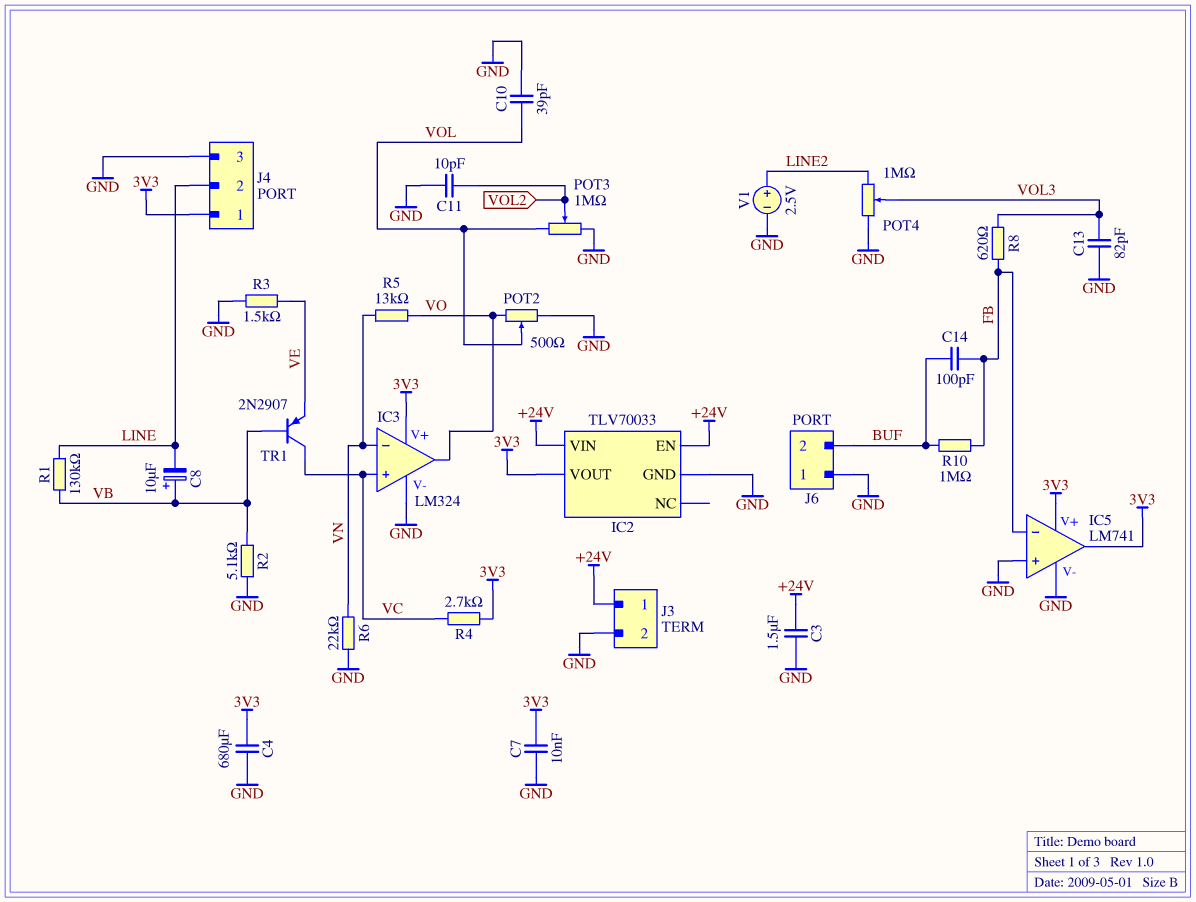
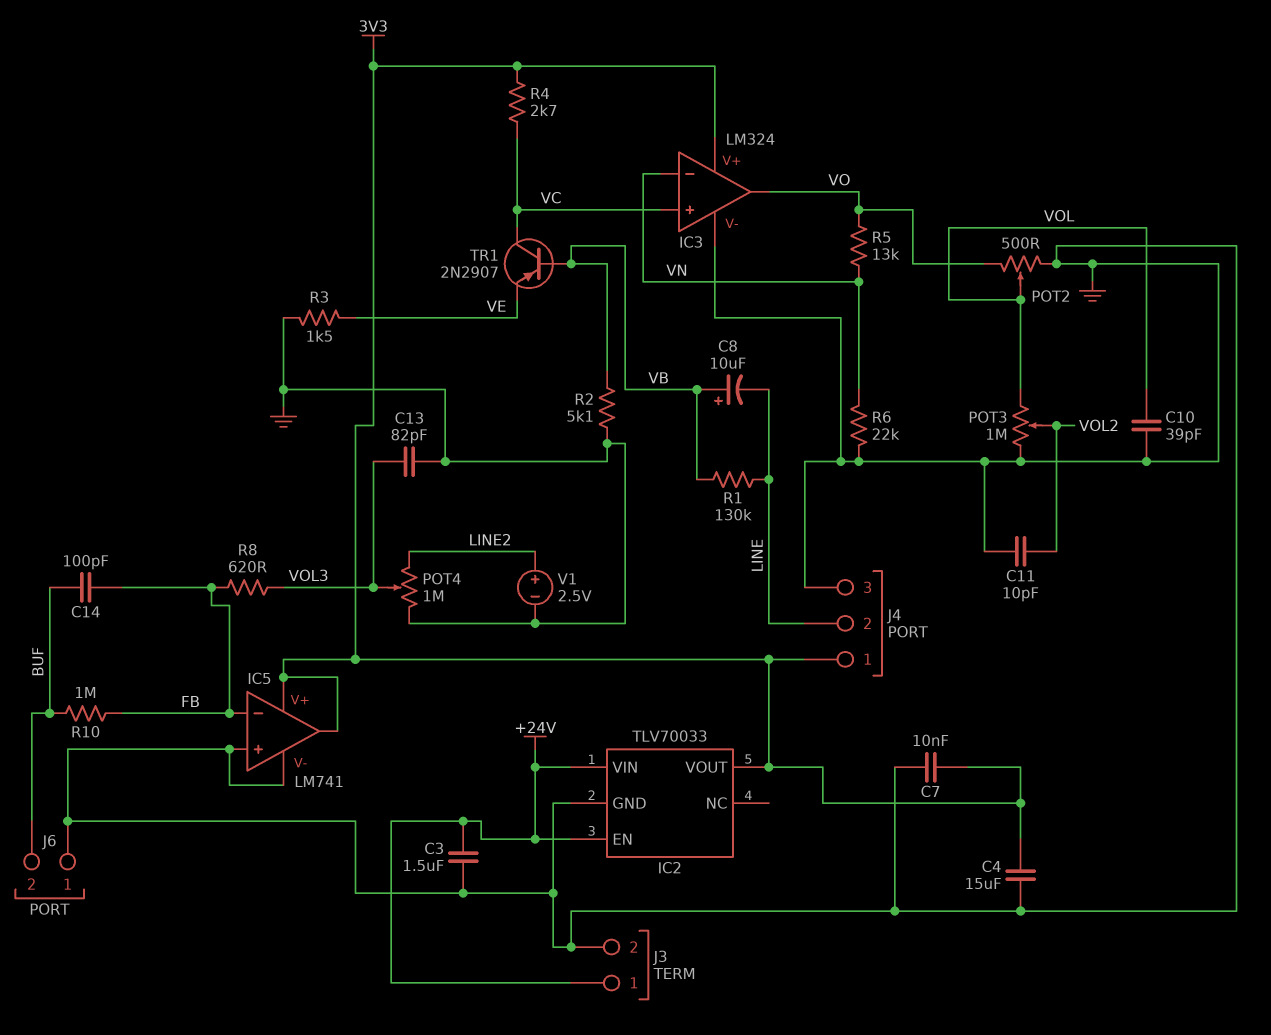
C4: 680uF (3V3, GND) -> 15uF (3V3, GND)

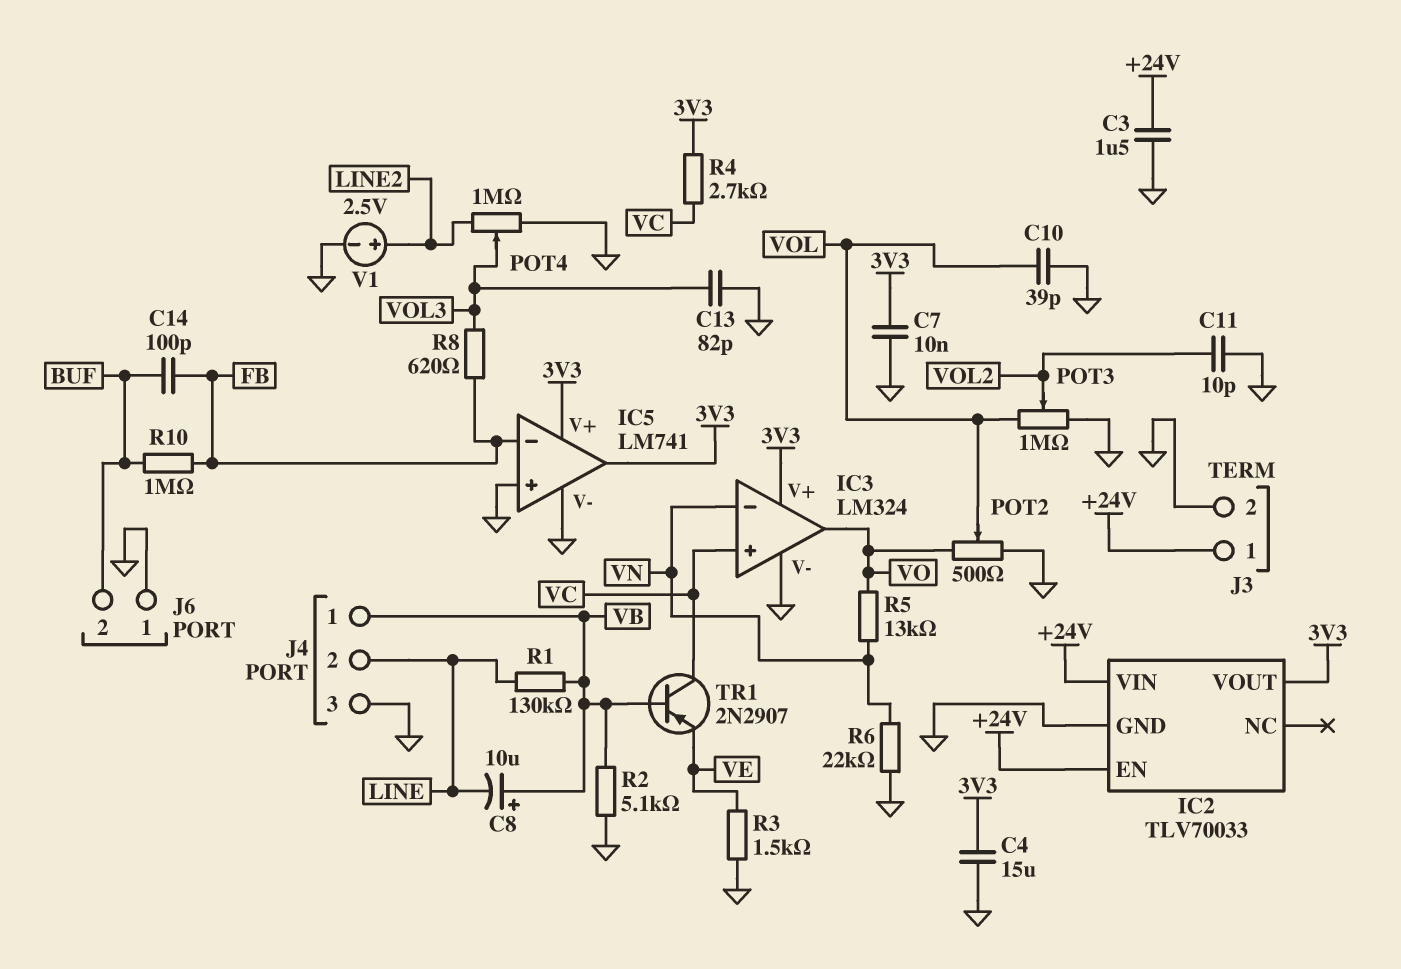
J4 pin 1: 3V3 -> VB

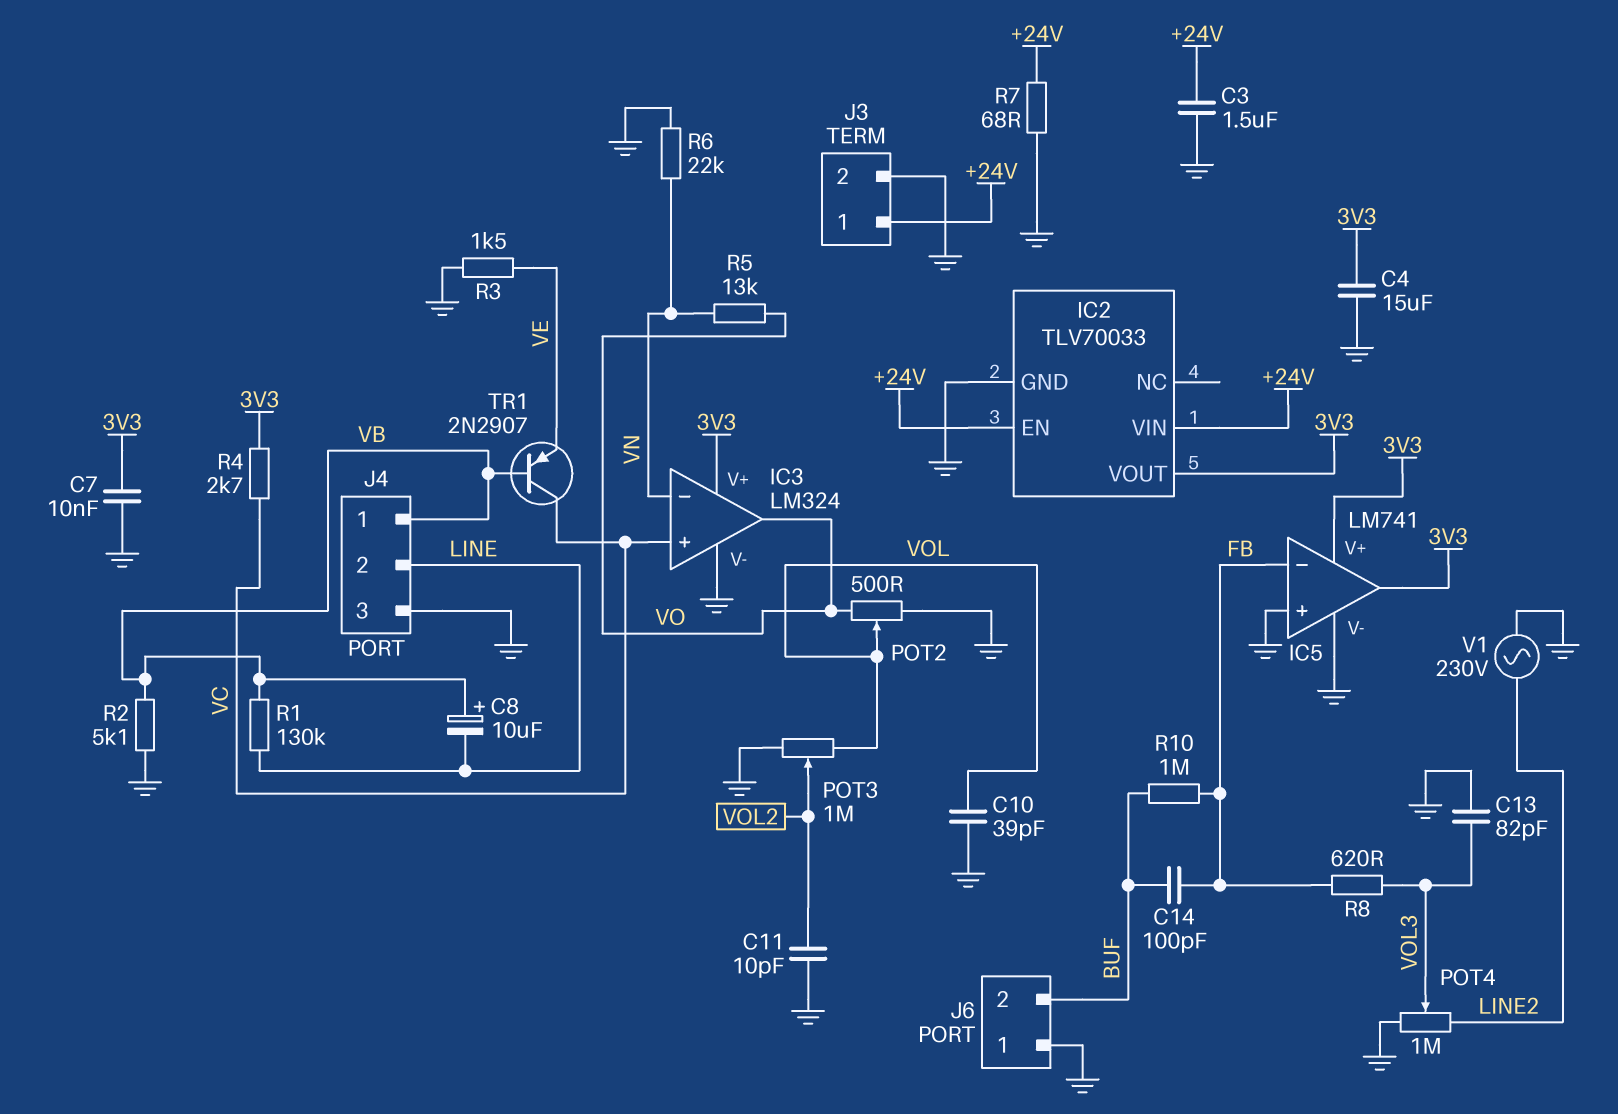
R7: none -> 68 (+24V, GND)
V1: 2.5V (plus LINE2, minus GND) -> AC 230V (GND, LINE2)

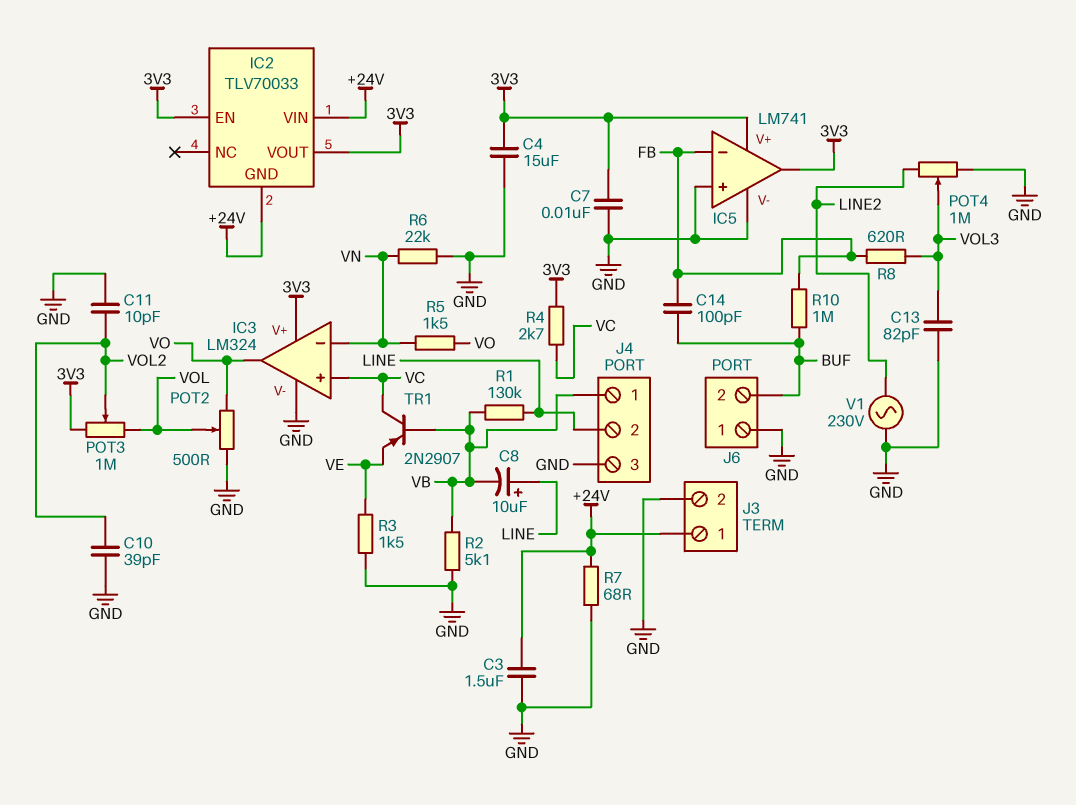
C8: 10uF (plus VB, minus LINE) -> 10uF (plus LINE, minus VB)
C10: 39pF (GND, VOL) -> 39pF (GND, VOL2)
IC2 pin EN: +24V -> 3V3
IC2 pin GND: GND -> +24V
POT3: 1M (GND, VOL, wiper VOL2) -> 1M (3V3, VOL, wiper VOL2)
R5: 13k (VN, VO) -> 1.5k (VN, VO)

